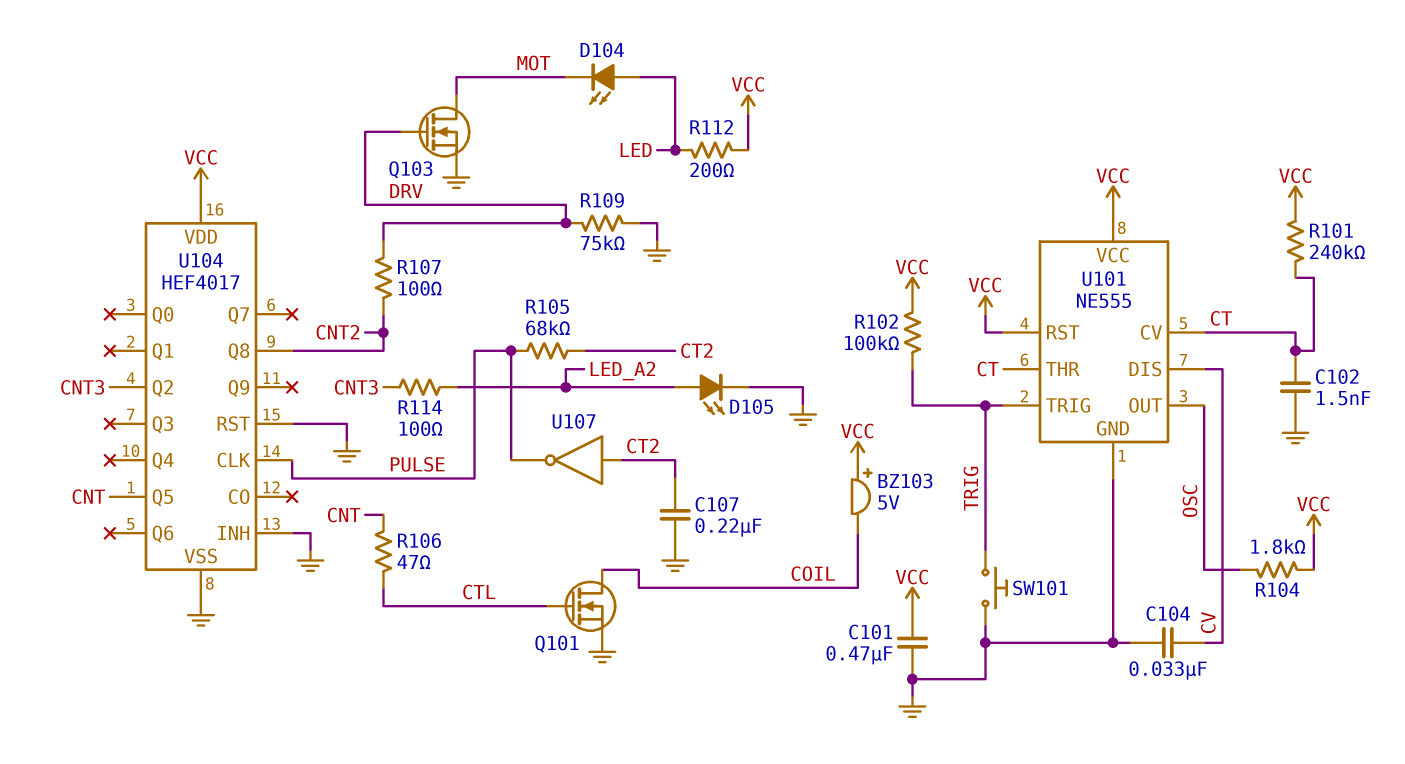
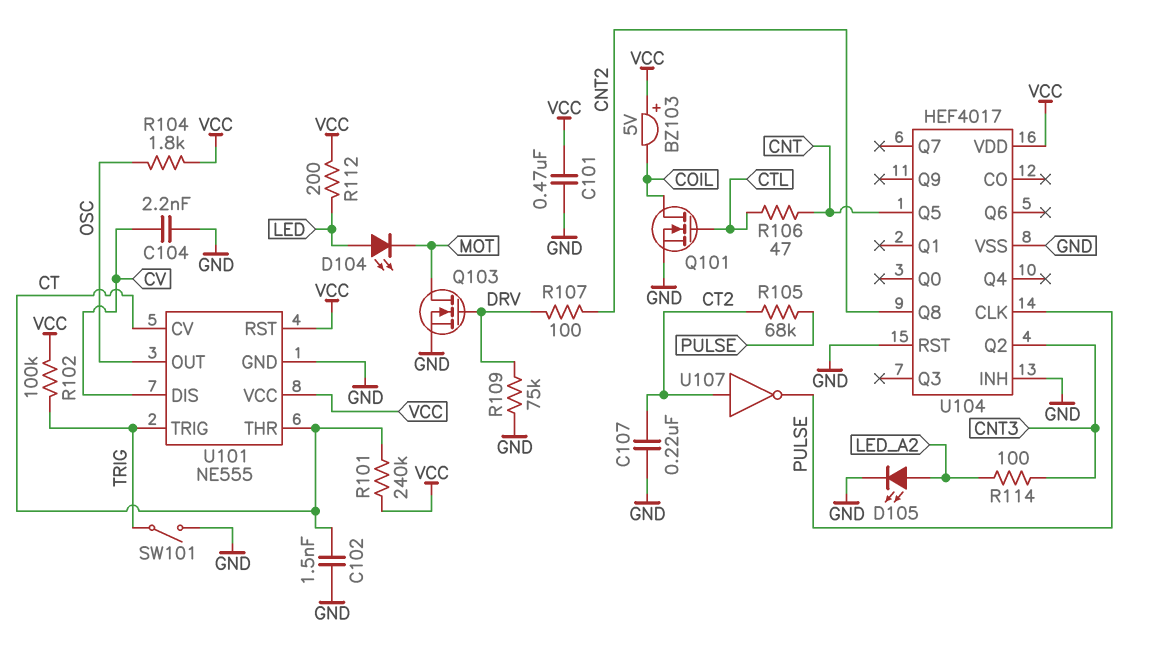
C104: 33nF (CV, GND) -> 2.2nF (CV, GND)
SW101: button (GND, TRIG) -> switch (GND, TRIG)

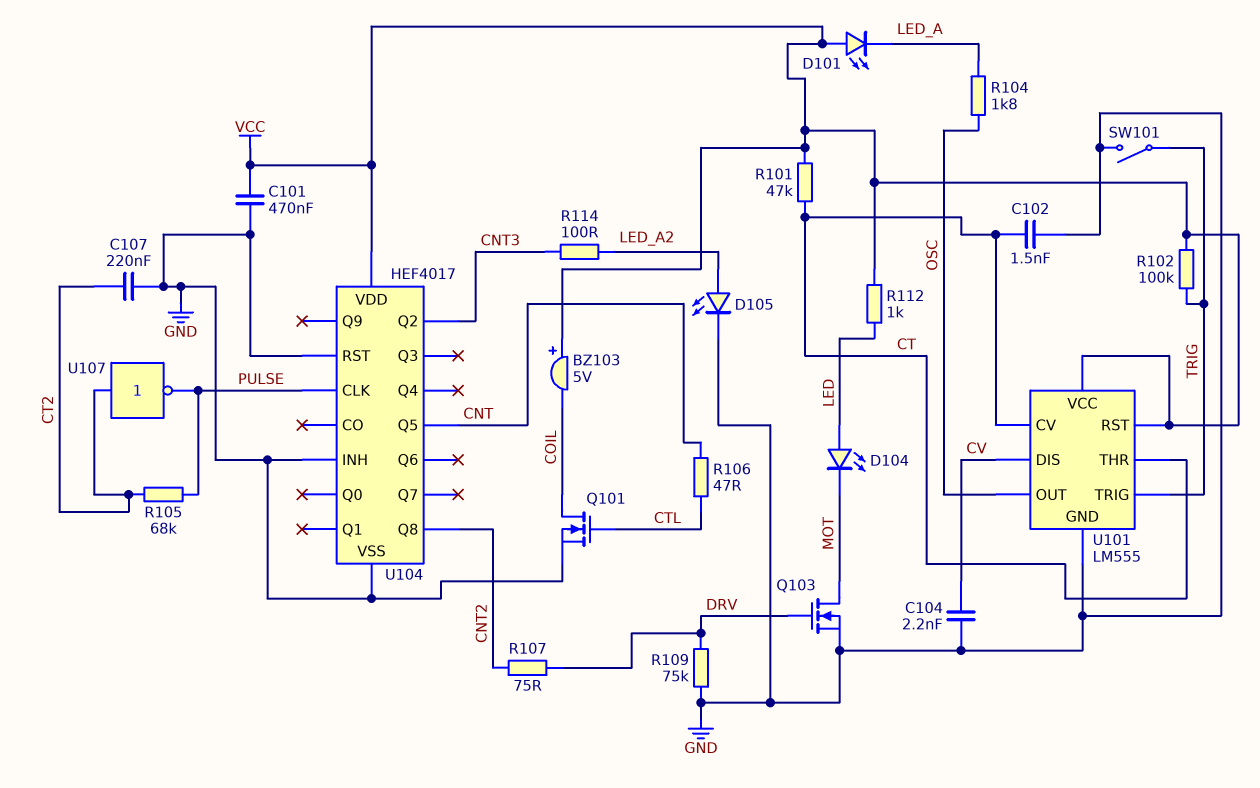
D101: none -> LED (A VCC, K LED_A)
R101: 240k (CT, VCC) -> 47k (CT, VCC)
R104: 1.8k (OSC, VCC) -> 1.8k (LED_A, OSC)
R107: 100 (CNT2, DRV) -> 75 (CNT2, DRV)
R112: 200 (LED, VCC) -> 1k (LED, VCC)
U101: NE555 -> LM555

